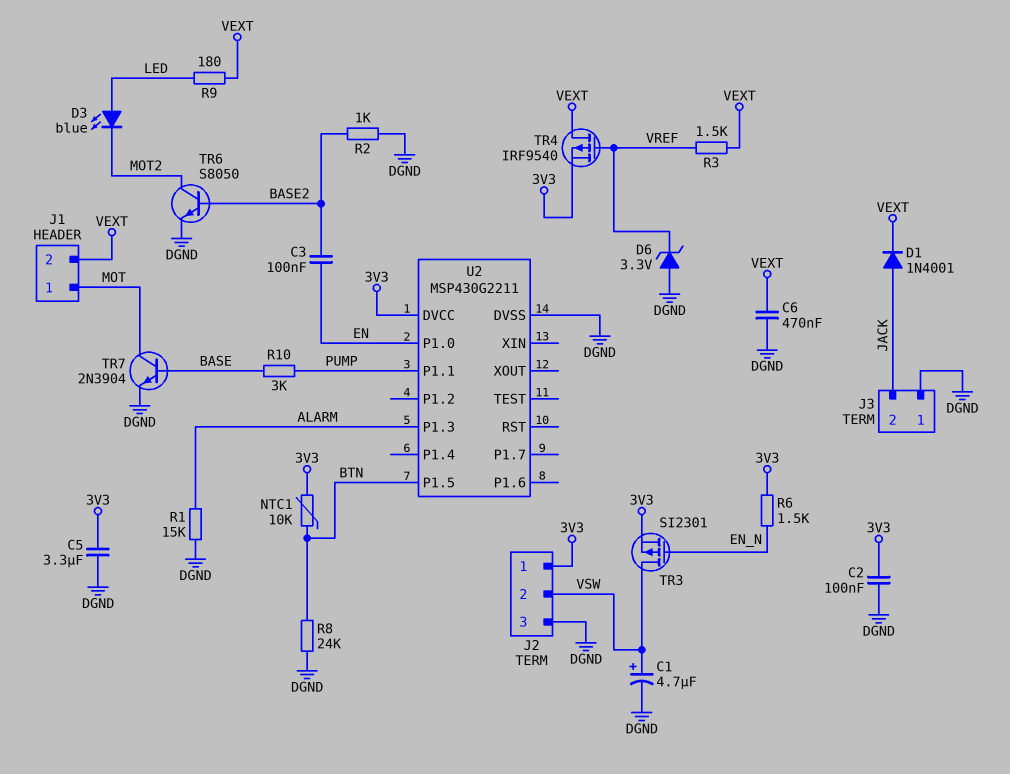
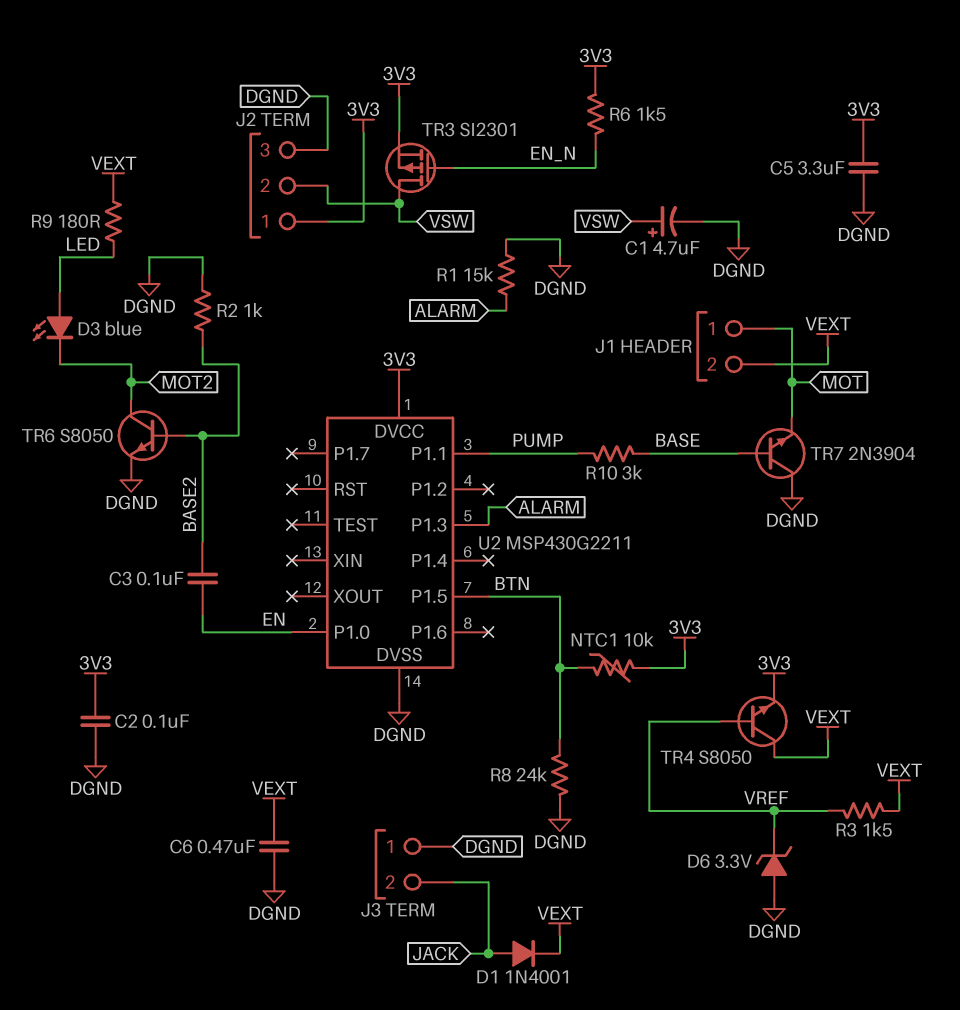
TR4: PMOS IRF9540 (G VREF, D VEXT, S 3V3) -> NPN S8050 (B VREF, C VEXT, E 3V3)
TR7: NPN 2N3904 (B BASE, C MOT, E DGND) -> NPN 2N3904 (B BASE, C DGND, E MOT)

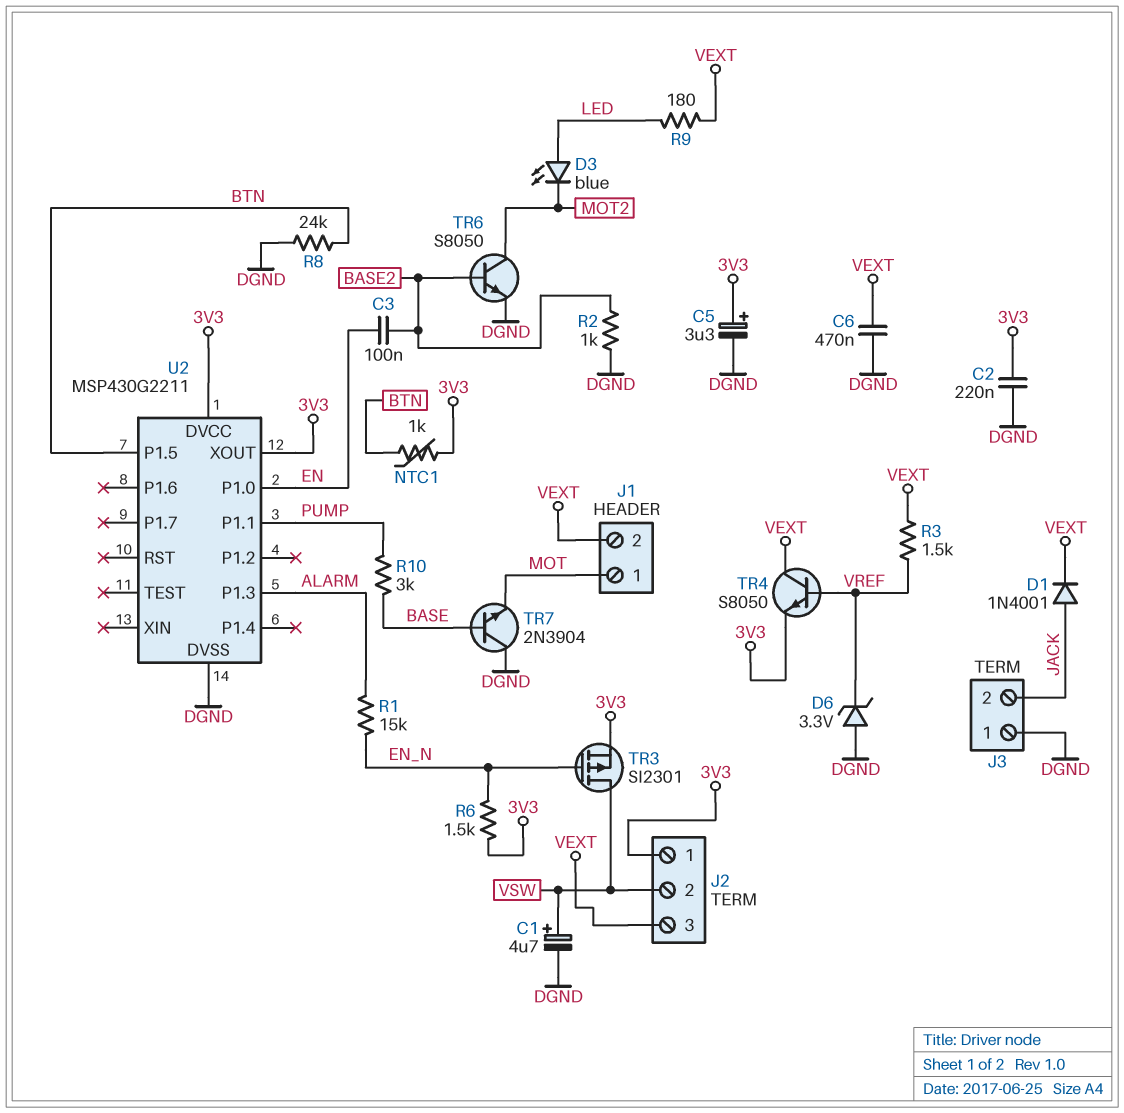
C2: 100nF (3V3, DGND) -> 220nF (3V3, DGND)
C5: 3.3uF (3V3, DGND) -> 3.3uF (plus 3V3, minus DGND)
J2 pin 3: DGND -> VEXT
NTC1: 10k (3V3, BTN) -> 1k (3V3, BTN)
R1: 15k (ALARM, DGND) -> 15k (ALARM, EN_N)
U2 pin XOUT: none -> 3V3

